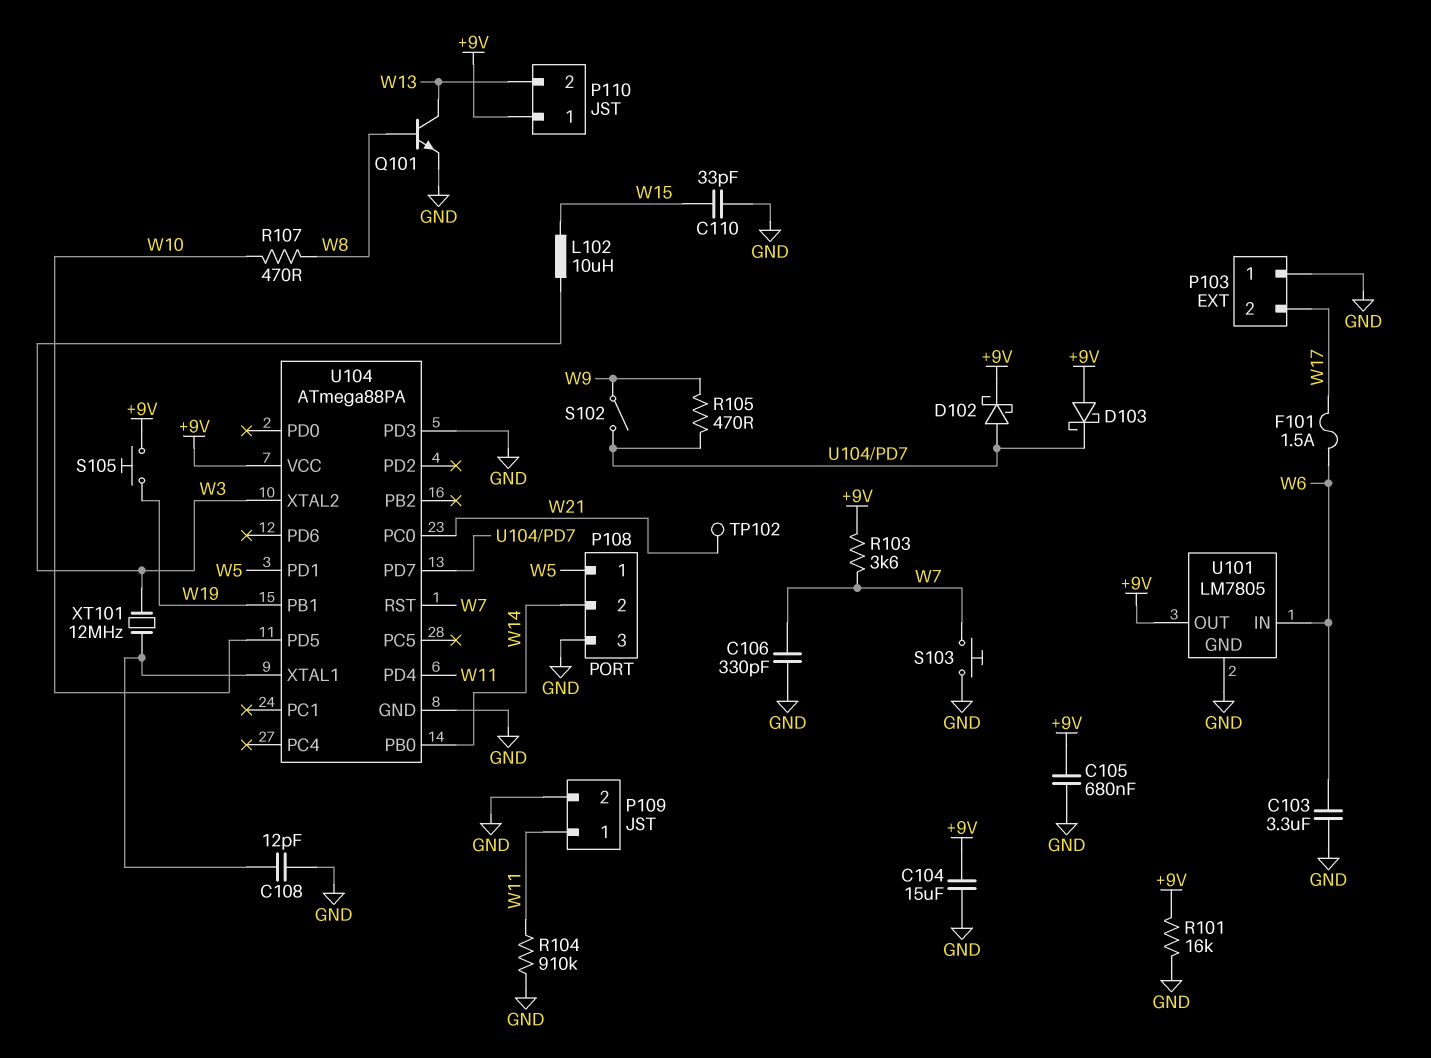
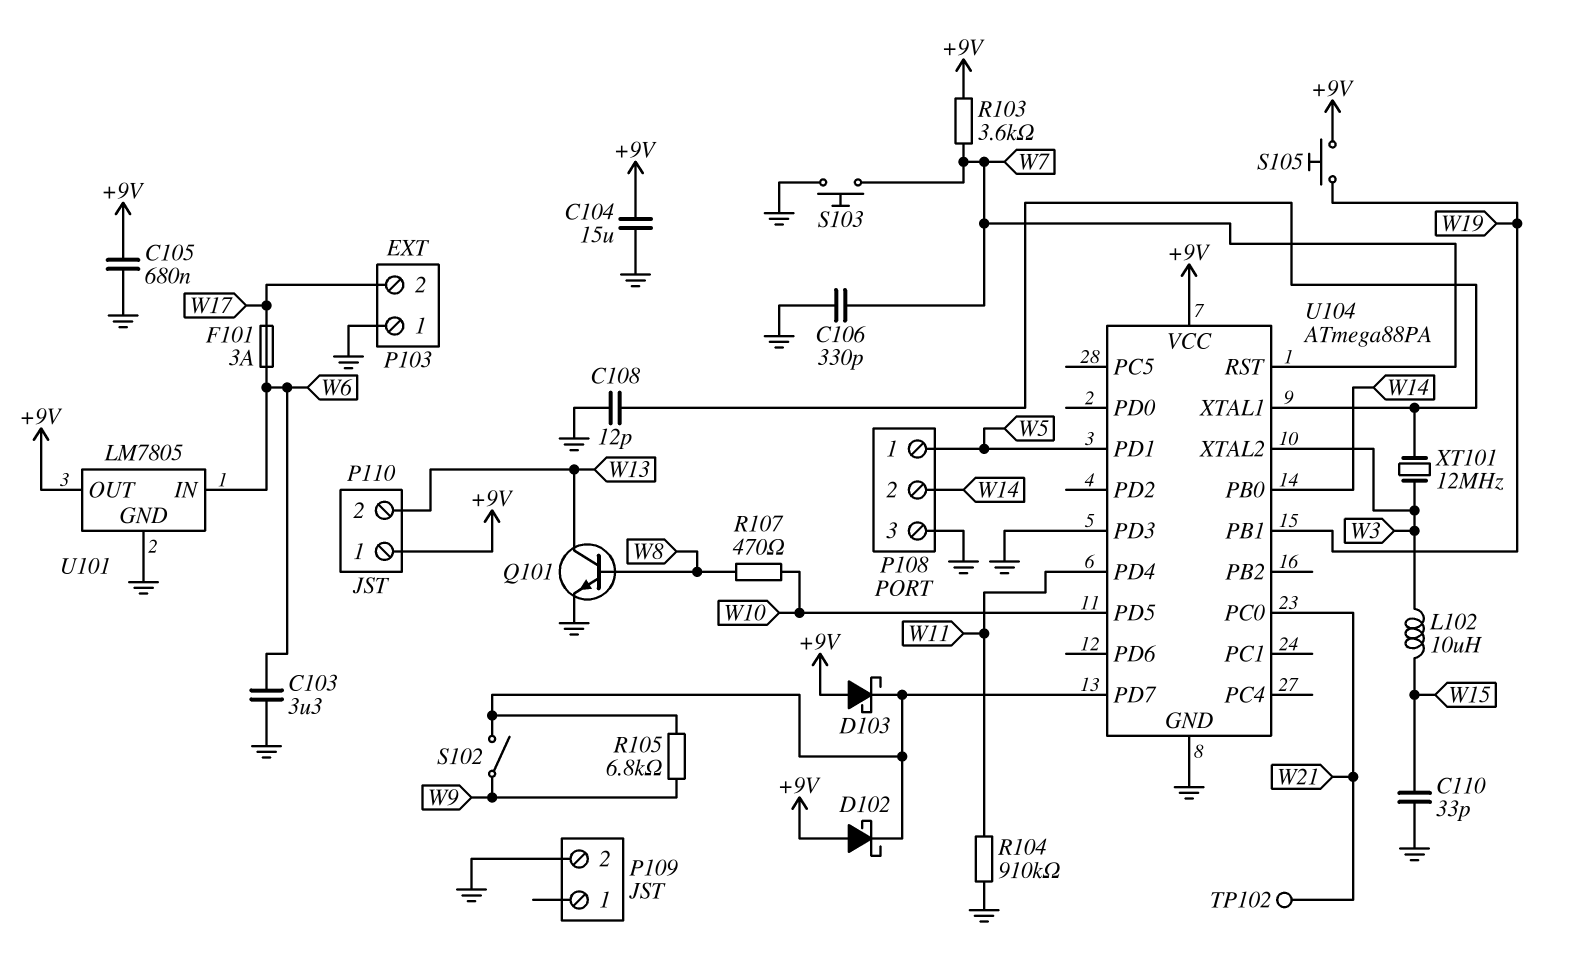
D102: schottky (A U104/PD7, K +9V) -> schottky (A +9V, K U104/PD7)
F101: 1.5A (W6, W17) -> 3A (W6, W17)
P109 pin 1: W11 -> none
R101: 16k (+9V, GND) -> none
R105: 470 (U104/PD7, W9) -> 6.8k (U104/PD7, W9)

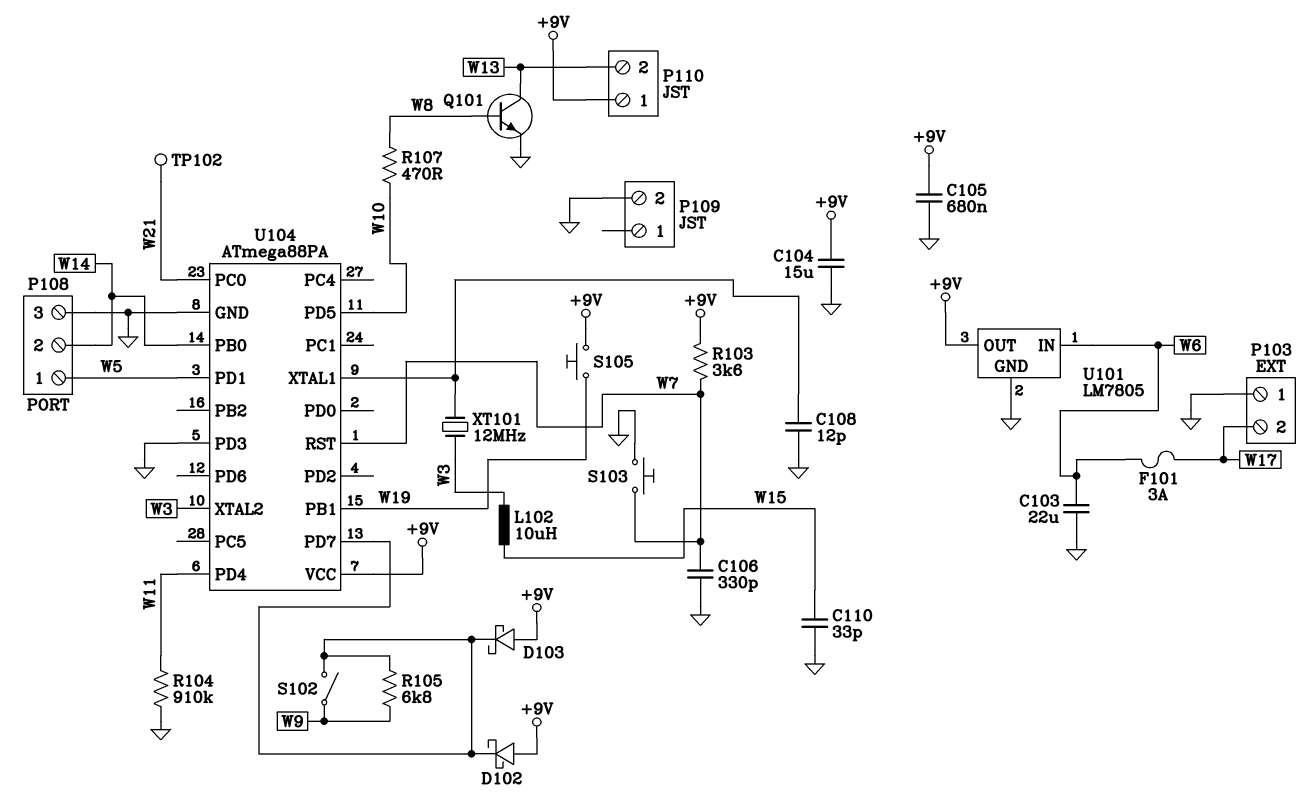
C103: 3.3uF (GND, W6) -> 22uF (GND, W6)

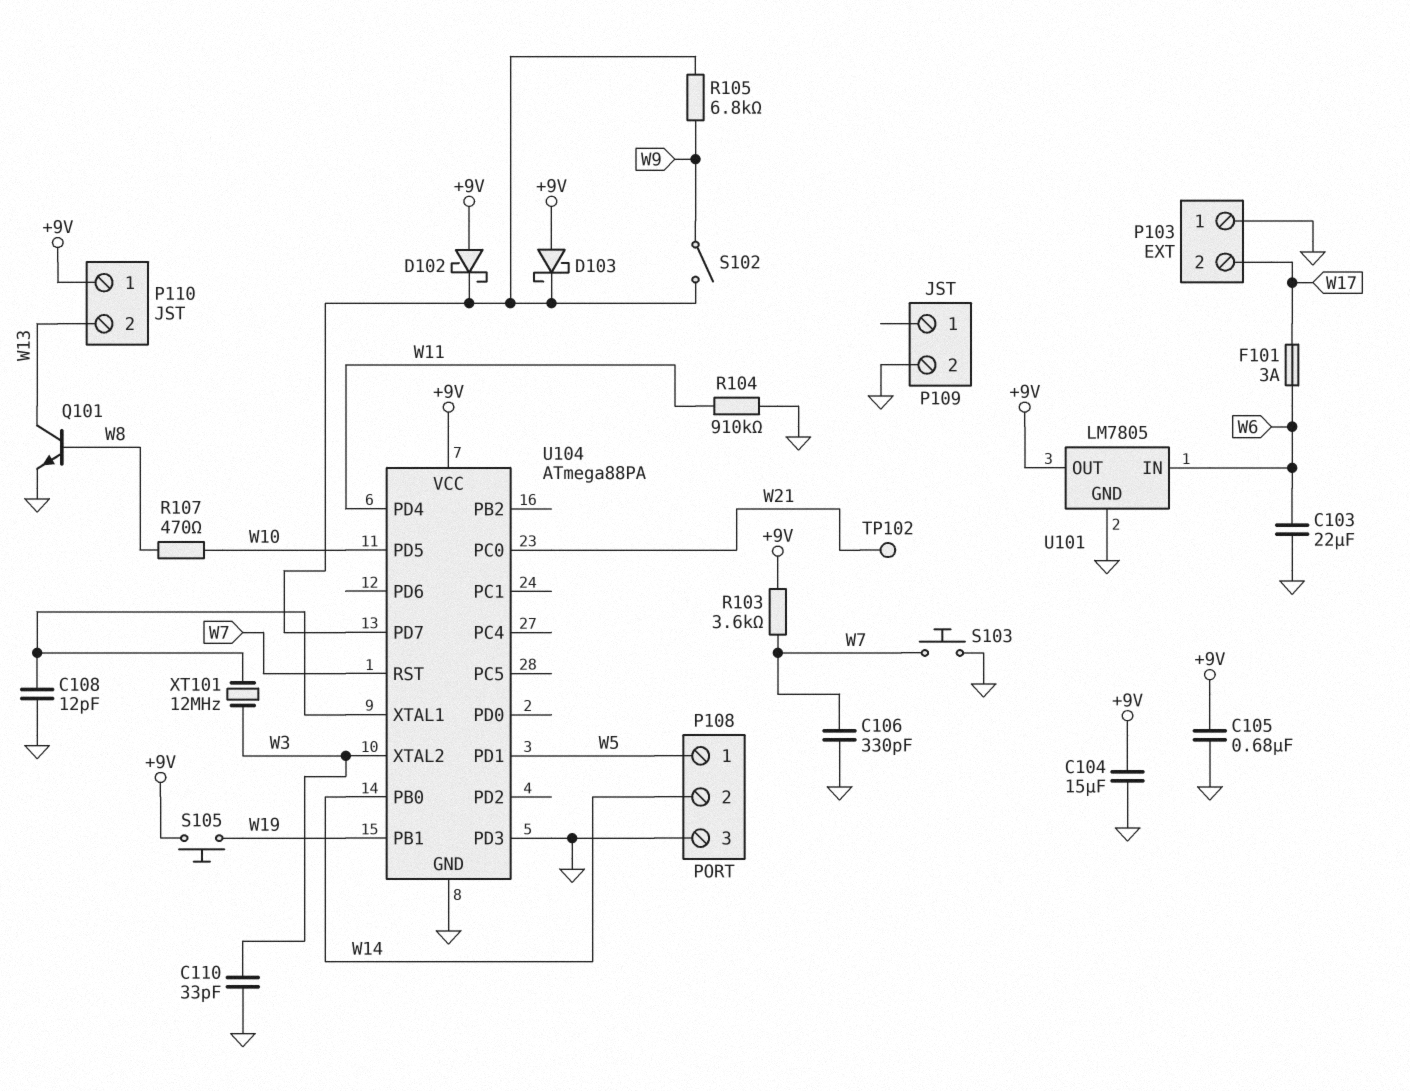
C110: 33pF (GND, W15) -> 33pF (GND, W3)
L102: 10uH (W3, W15) -> none

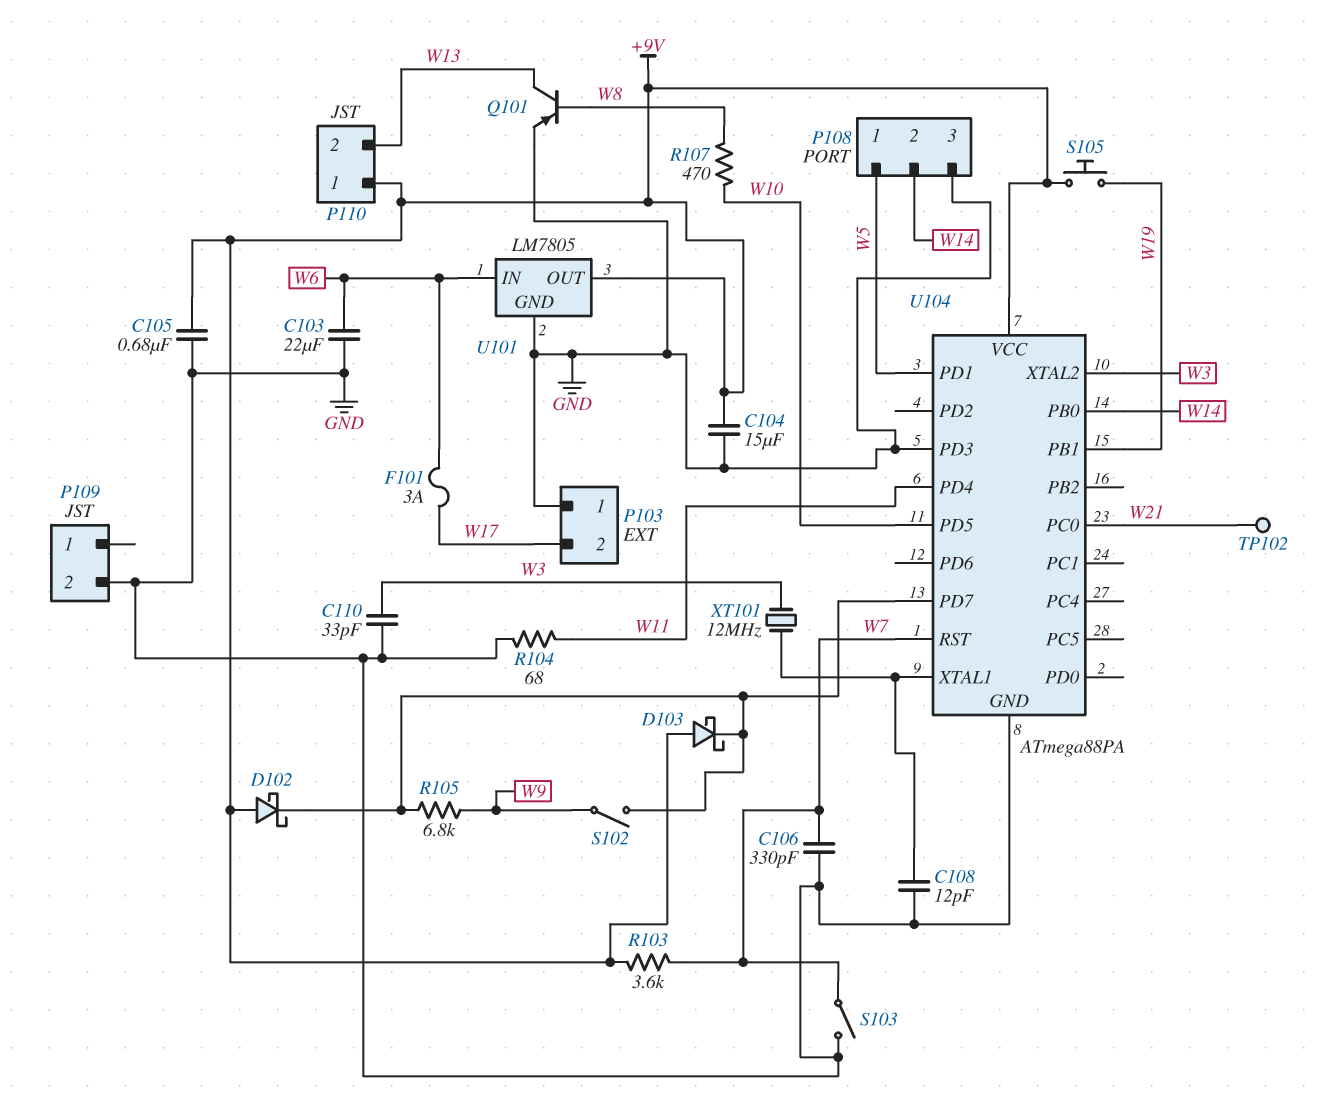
Q101: NPN (B W8, C W13, E GND) -> PNP (B W8, C W13, E GND)
R104: 910k (GND, W11) -> 68 (GND, W11)
S103: button (GND, W7) -> switch (GND, W7)

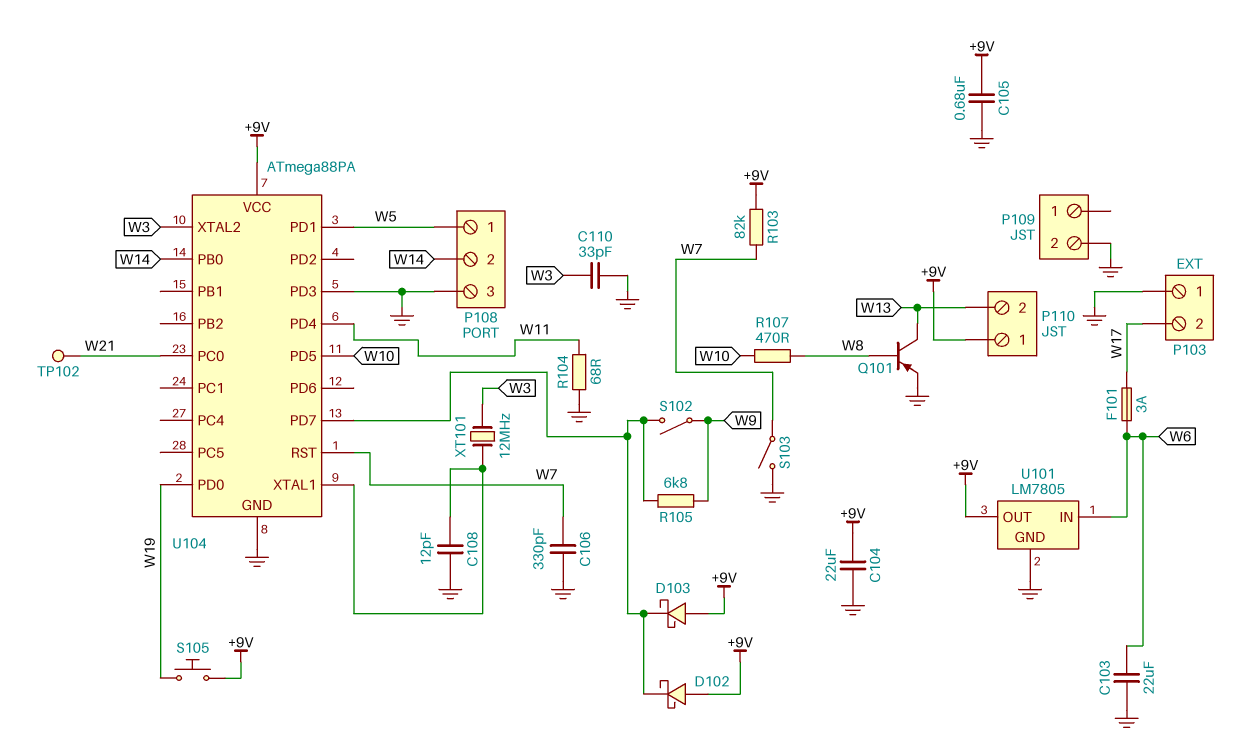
C104: 15uF (+9V, GND) -> 22uF (+9V, GND)
R103: 3.6k (+9V, W7) -> 82k (+9V, W7)
U104 pin PB1: W19 -> none
U104 pin PD0: none -> W19

